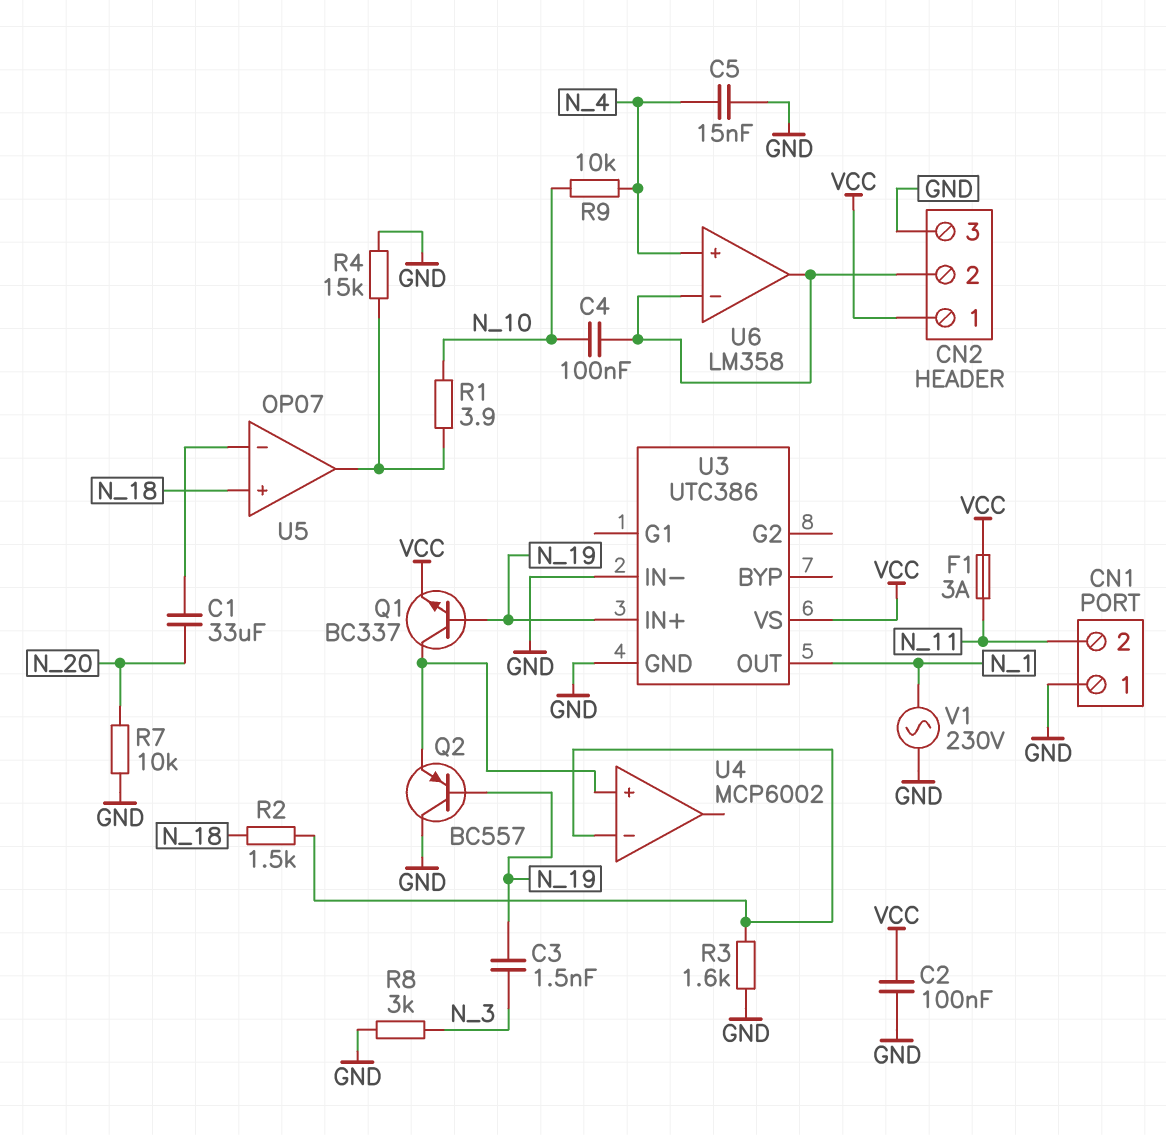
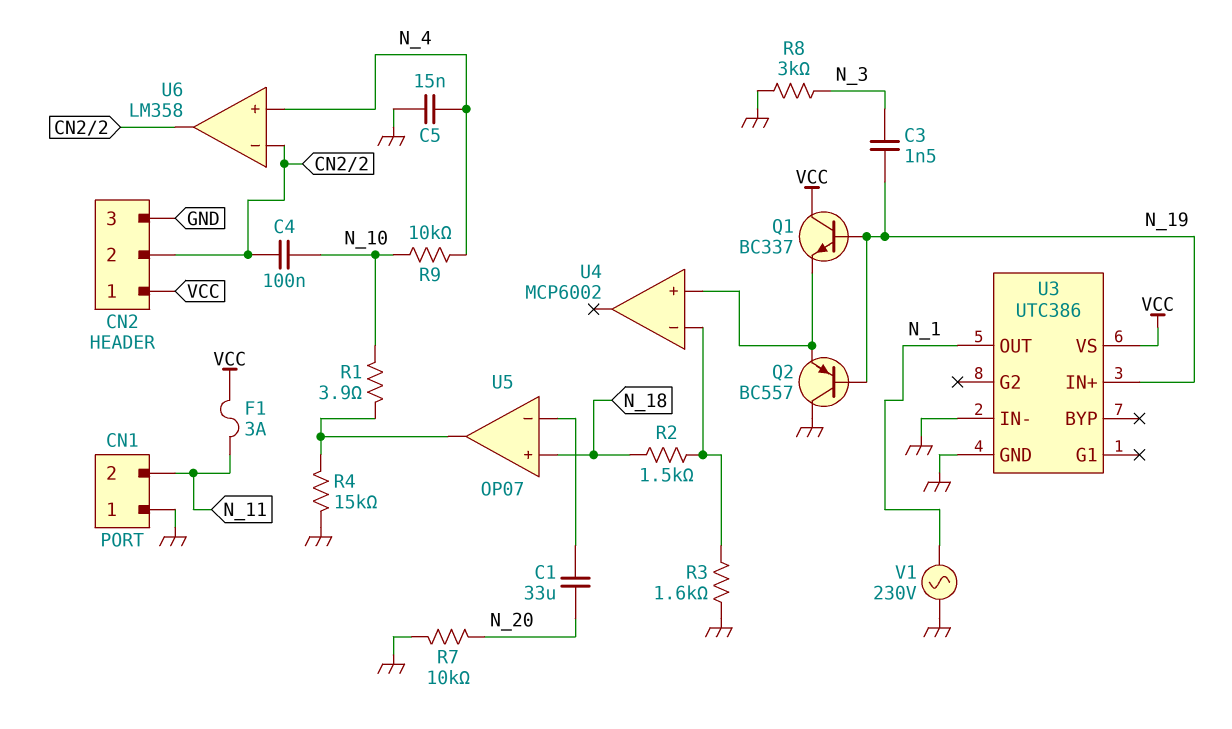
C2: 100nF (GND, VCC) -> none
Q1: NPN BC337 (B N_19, C U4/in+, E VCC) -> NPN BC337 (B N_19, C VCC, E U4/in+)

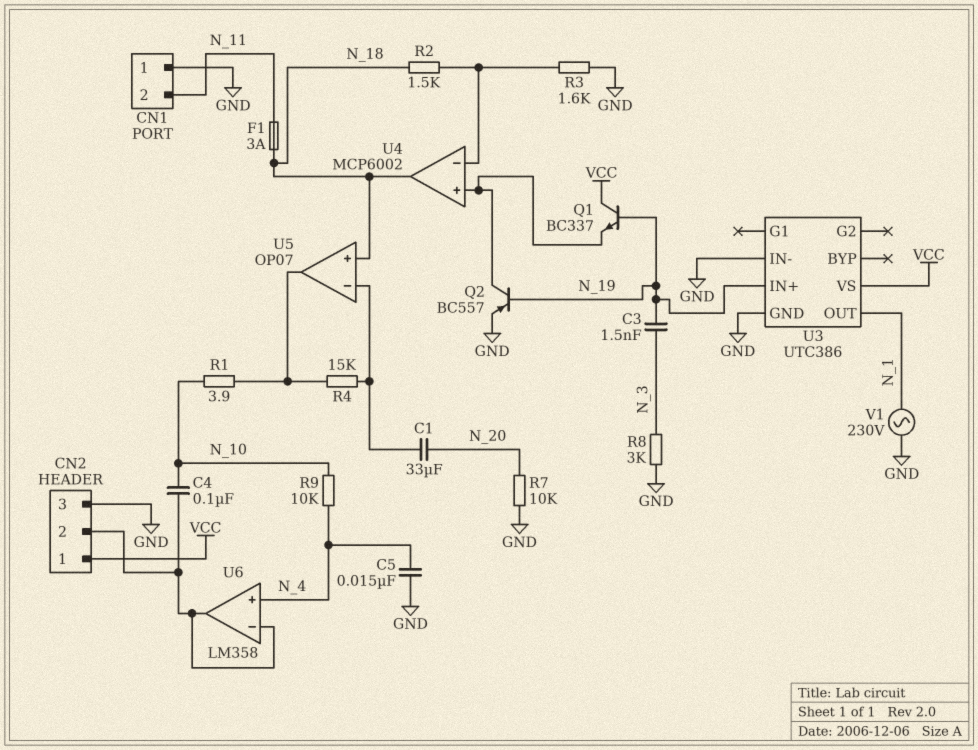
F1: 3A (N_11, VCC) -> 3A (N_11, N_18)
Q2: PNP BC557 (B N_19, C GND, E U4/in+) -> PNP BC557 (B N_19, C U4/in+, E GND)
R4: 15k (GND, U5/out) -> 15k (U5/in-, U5/out)
U4 pin out: none -> N_18

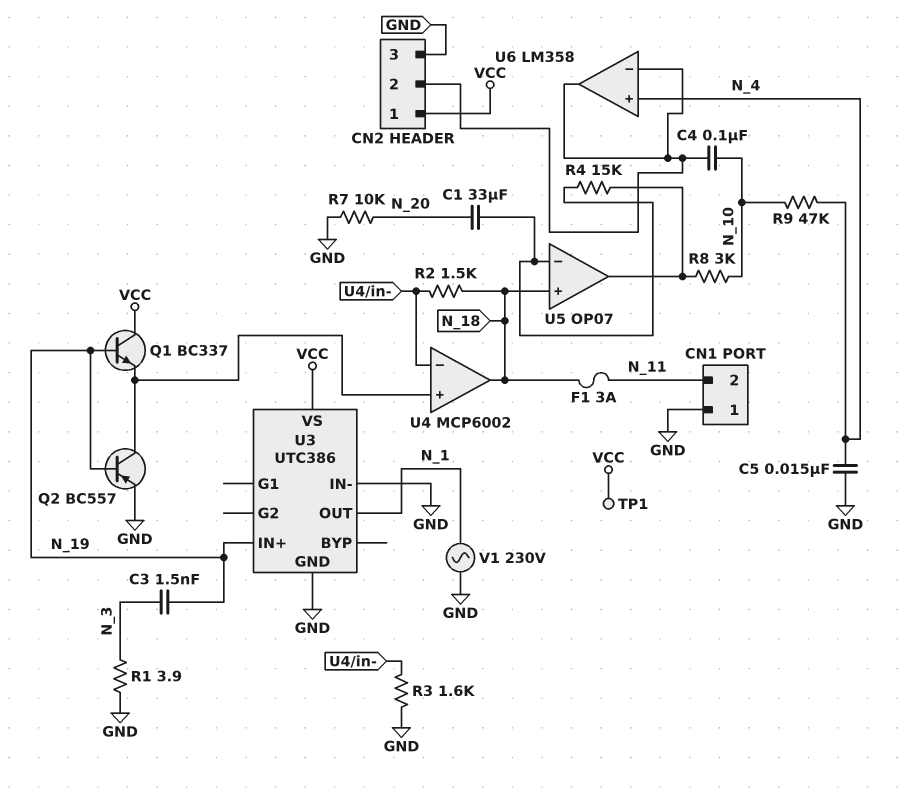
R1: 3.9 (N_10, U5/out) -> 3.9 (GND, N_3)
R8: 3k (GND, N_3) -> 3k (N_10, U5/out)
R9: 10k (N_4, N_10) -> 47k (N_4, N_10)
TP1: none -> test point (VCC)

